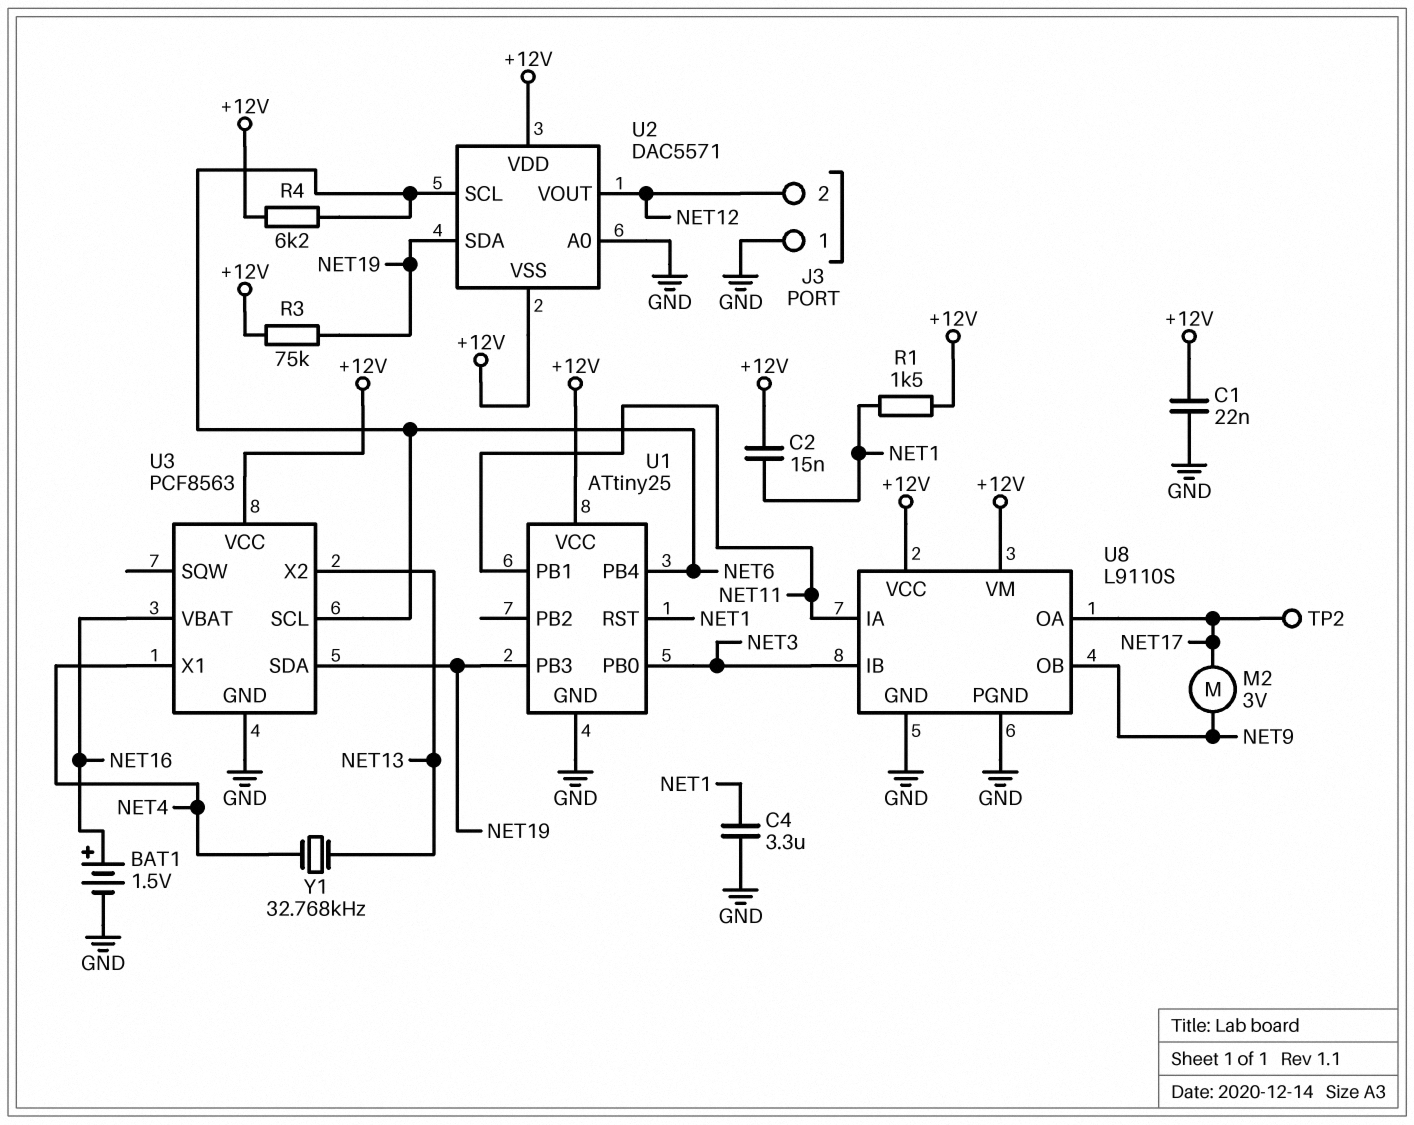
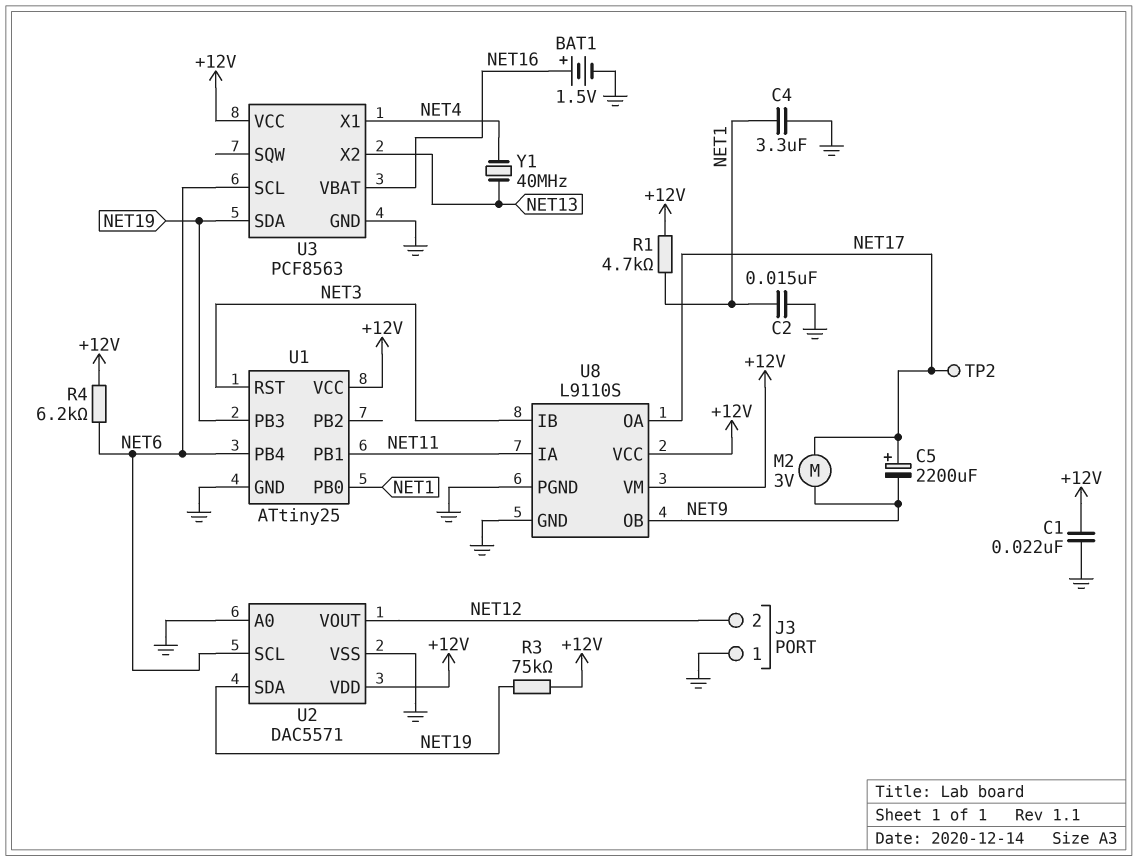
C2: 15nF (+12V, NET1) -> 15nF (GND, NET1)
C5: none -> 2200uF (plus NET17, minus NET9)
R1: 1.5k (+12V, NET1) -> 4.7k (+12V, NET1)
U1 pin PB0: NET3 -> NET1
U1 pin RST: NET1 -> NET3
U2 pin VSS: +12V -> GND
Y1: 32.768kHz (NET4, NET13) -> 40MHz (NET4, NET13)

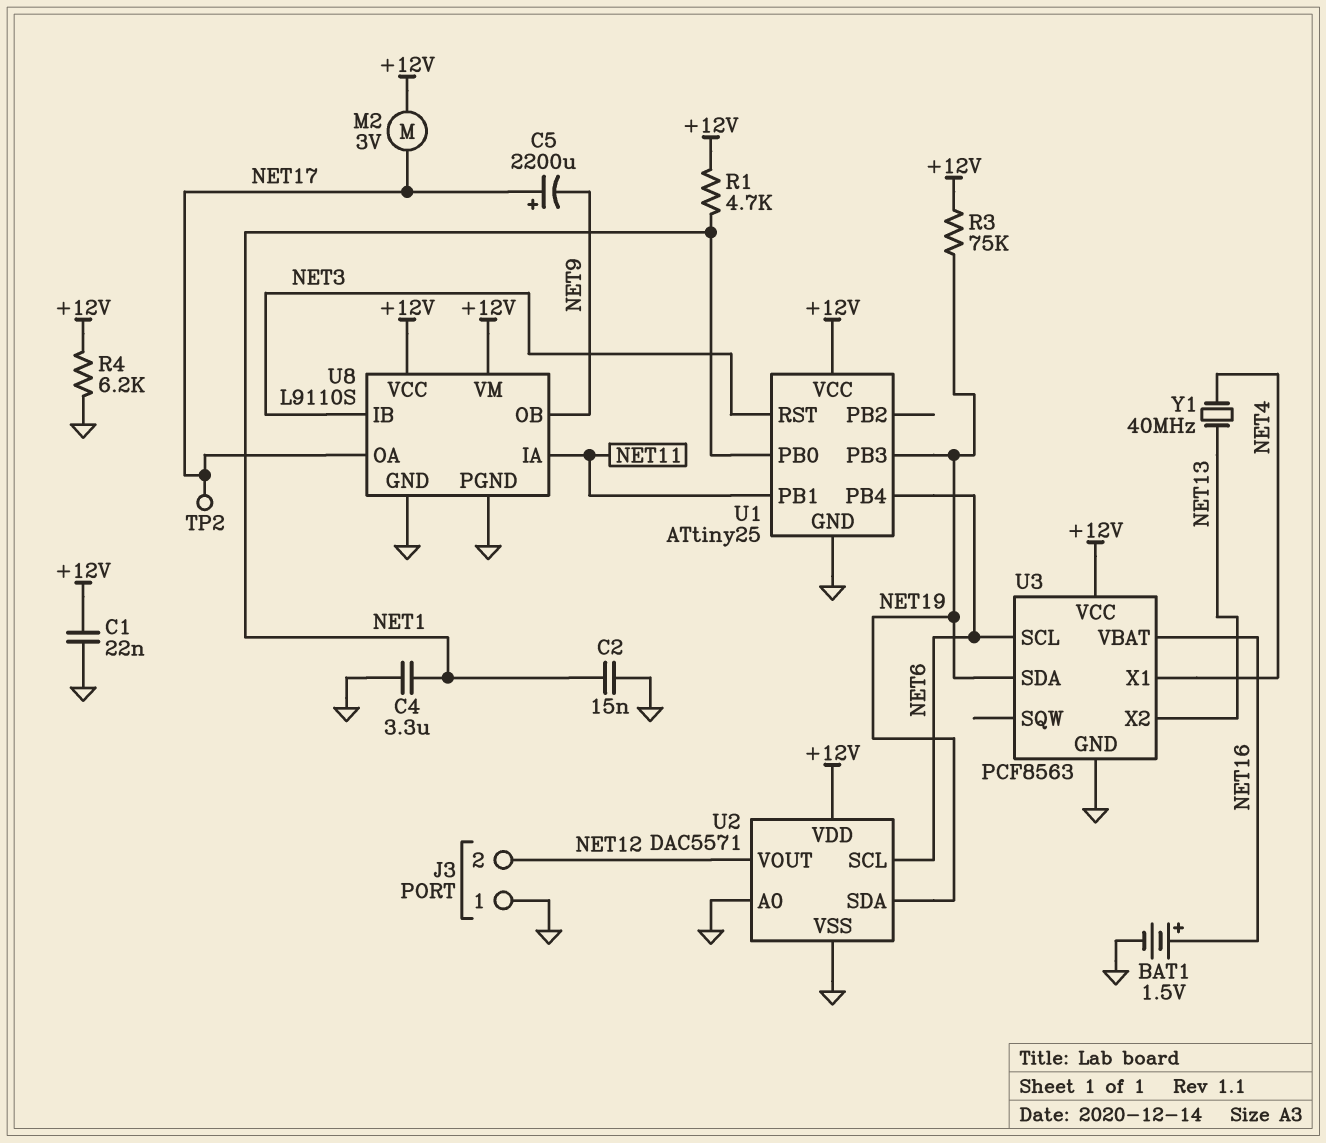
M2: motor 3V (NET9, NET17) -> motor 3V (+12V, NET17)
R4: 6.2k (+12V, NET6) -> 6.2k (+12V, GND)

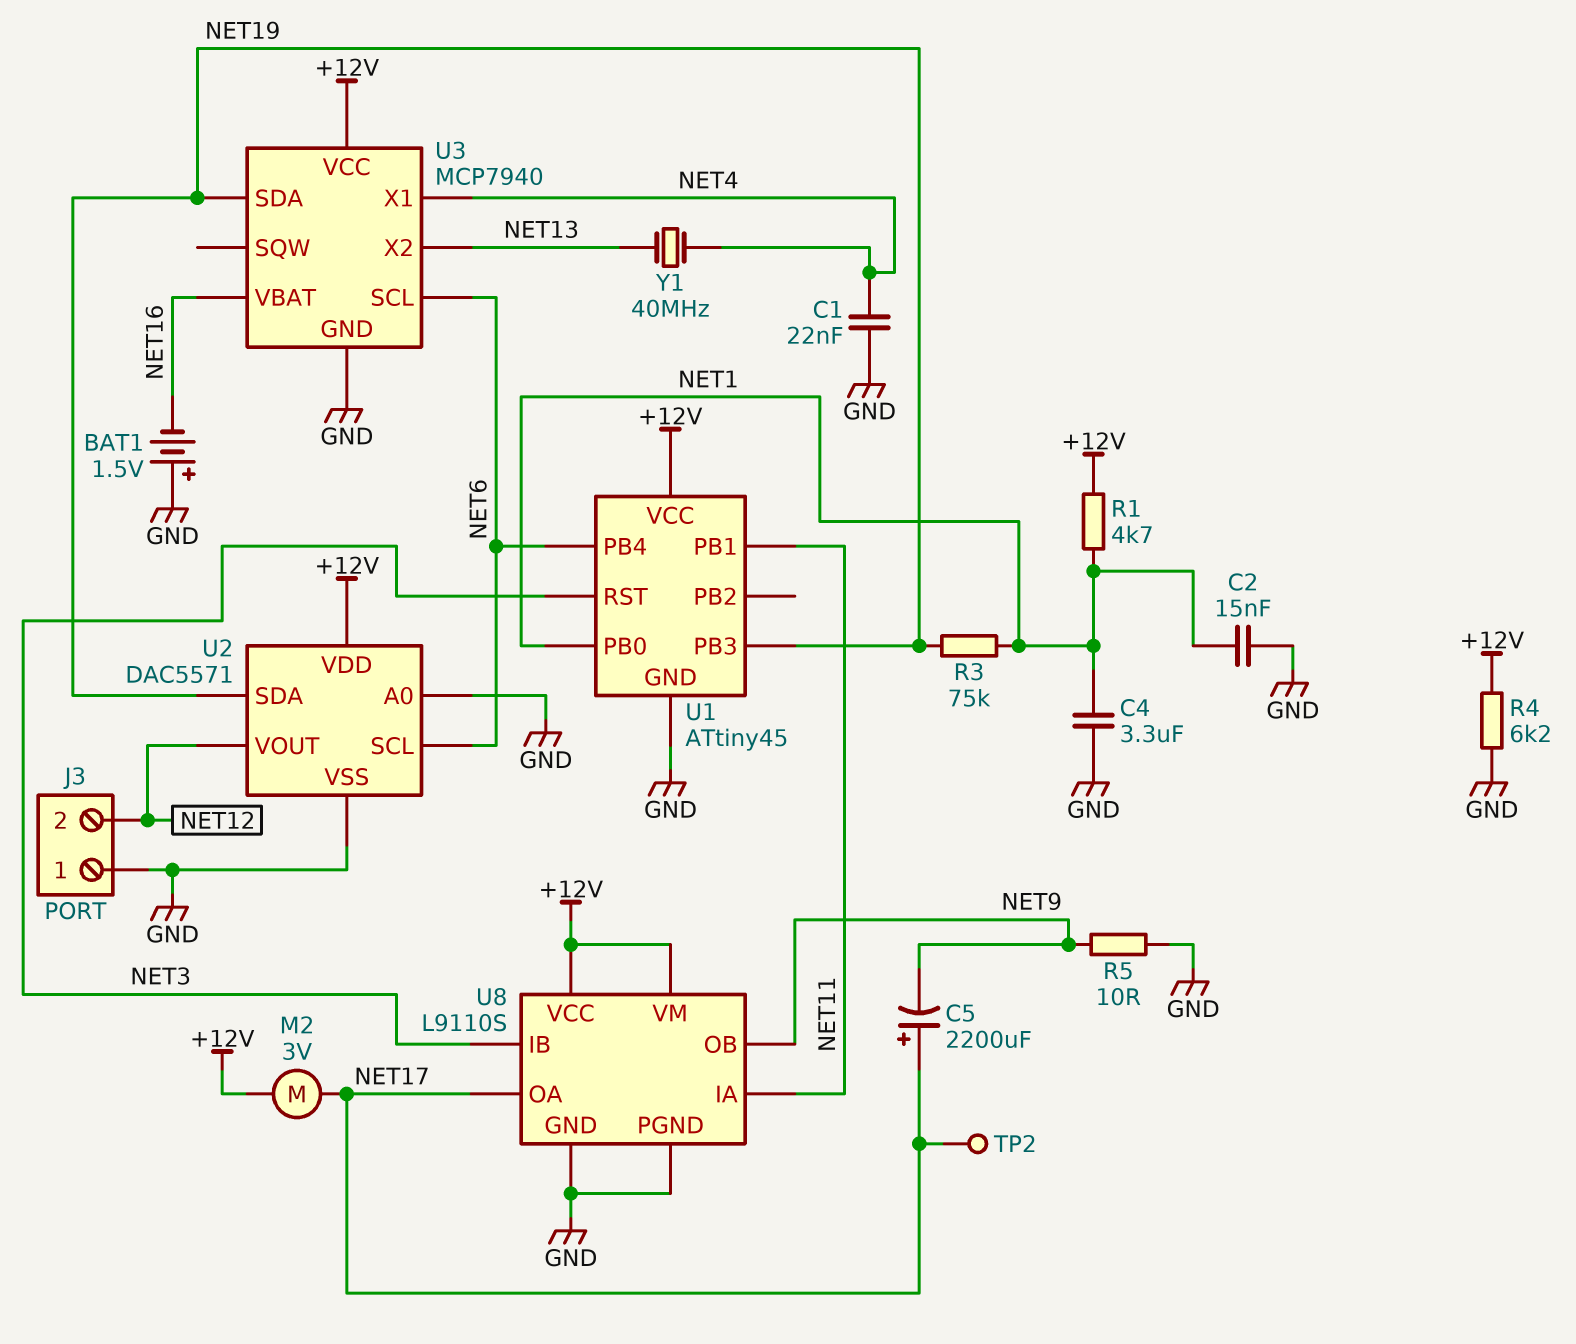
BAT1: 1.5V (plus NET16, minus GND) -> 1.5V (plus GND, minus NET16)
C1: 22nF (+12V, GND) -> 22nF (GND, NET4)
R3: 75k (+12V, NET19) -> 75k (NET1, NET19)
R5: none -> 10 (GND, NET9)
U1: ATtiny25 -> ATtiny45
U3: PCF8563 -> MCP7940

